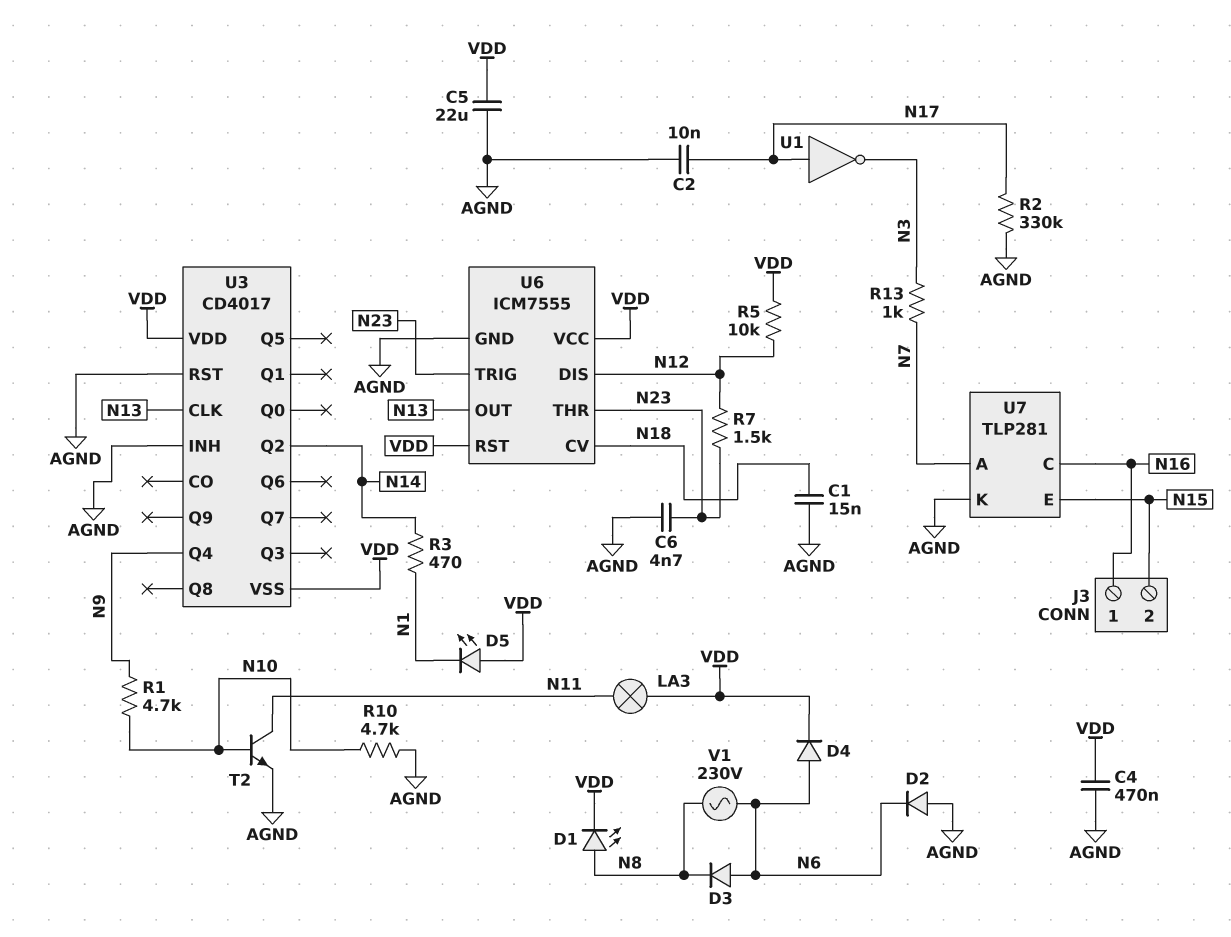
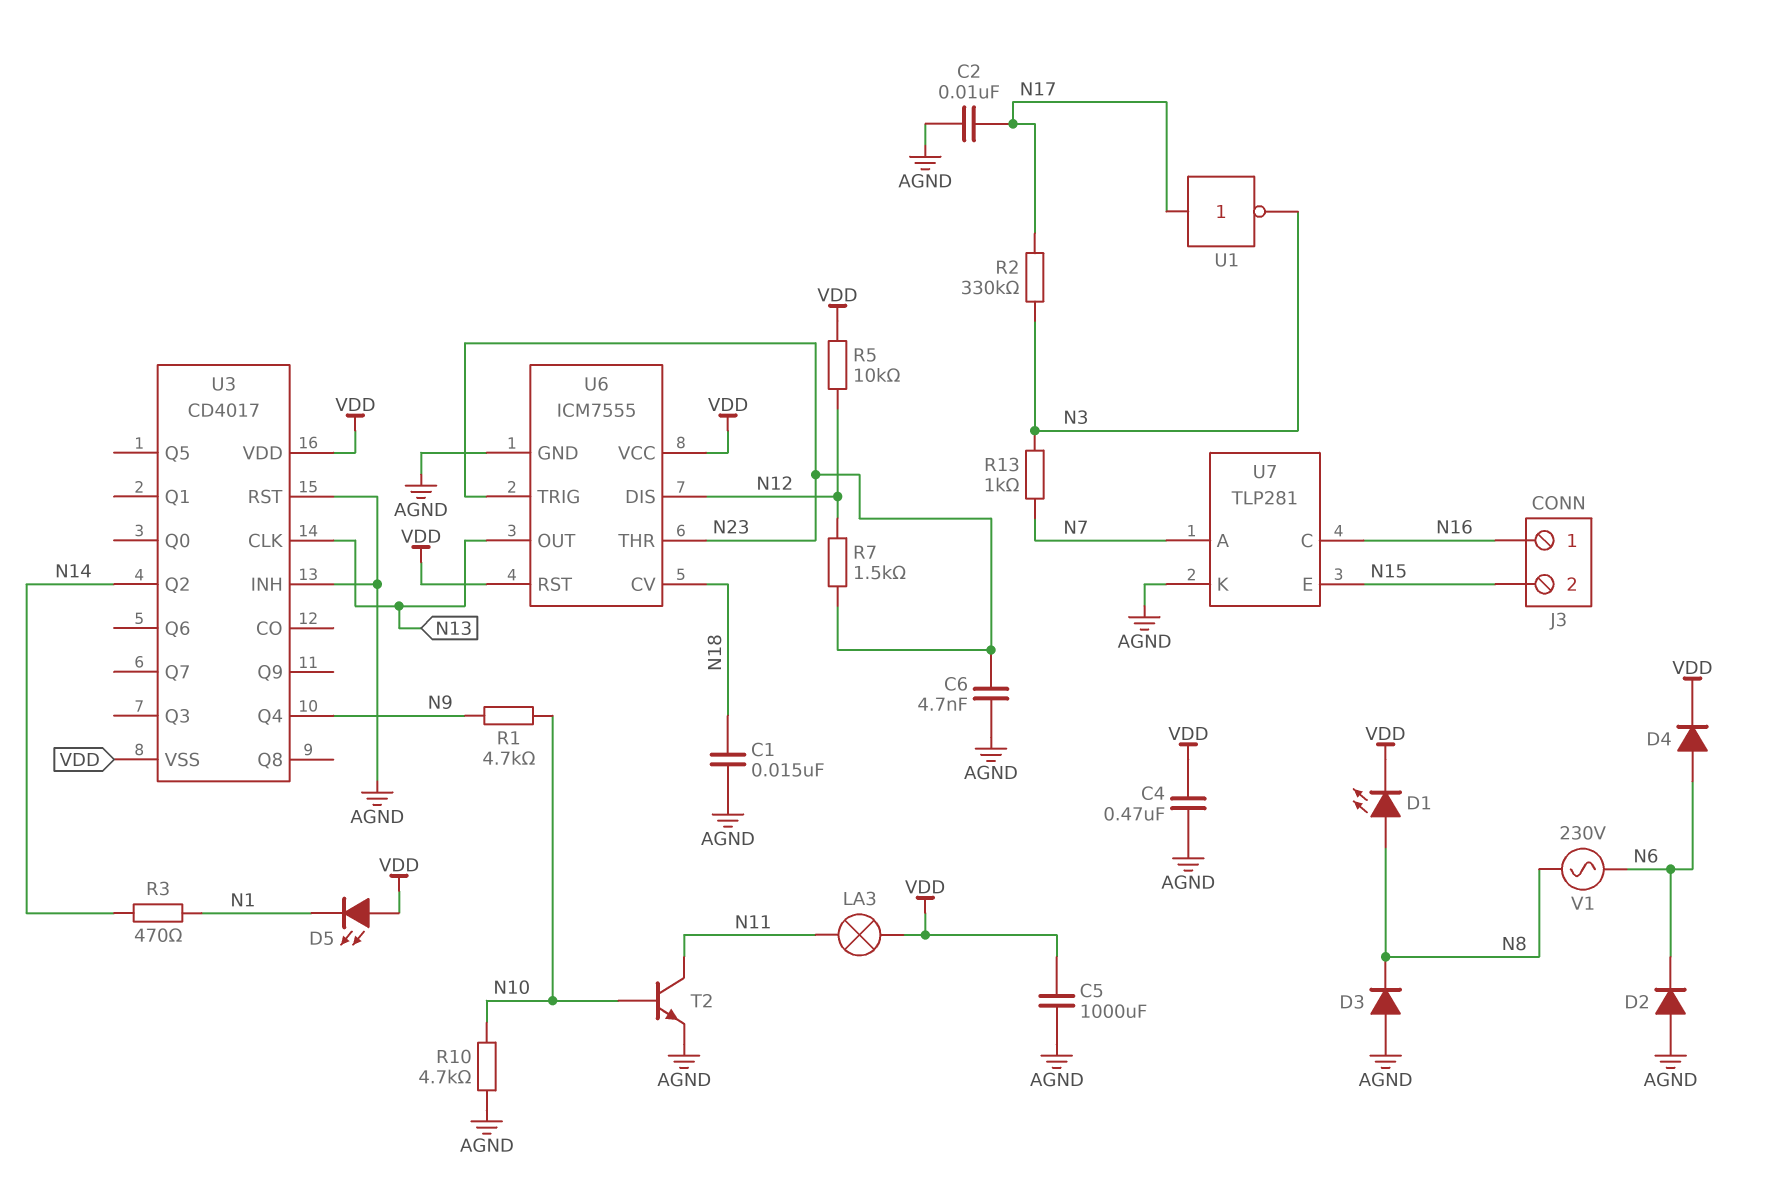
C5: 22uF (AGND, VDD) -> 1000uF (AGND, VDD)
D3: diode (A N6, K N8) -> diode (A AGND, K N8)
R2: 330k (AGND, N17) -> 330k (N3, N17)

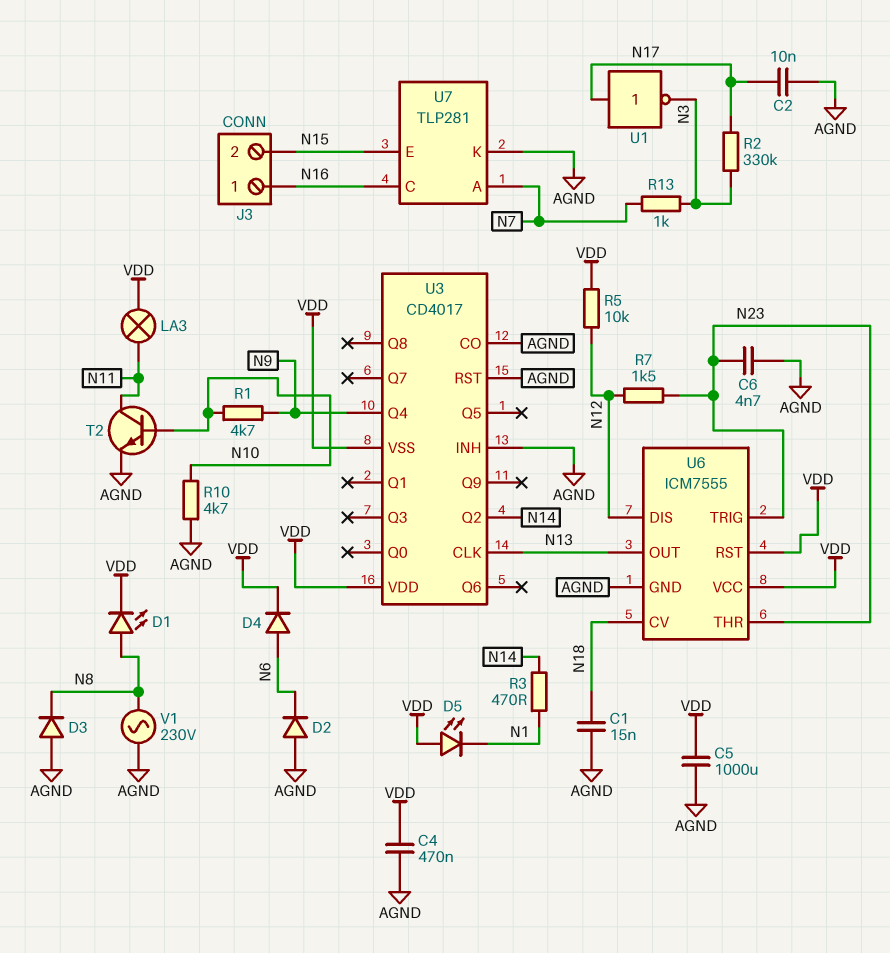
U3 pin CO: none -> AGND
V1: AC 230V (N6, N8) -> AC 230V (AGND, N8)

